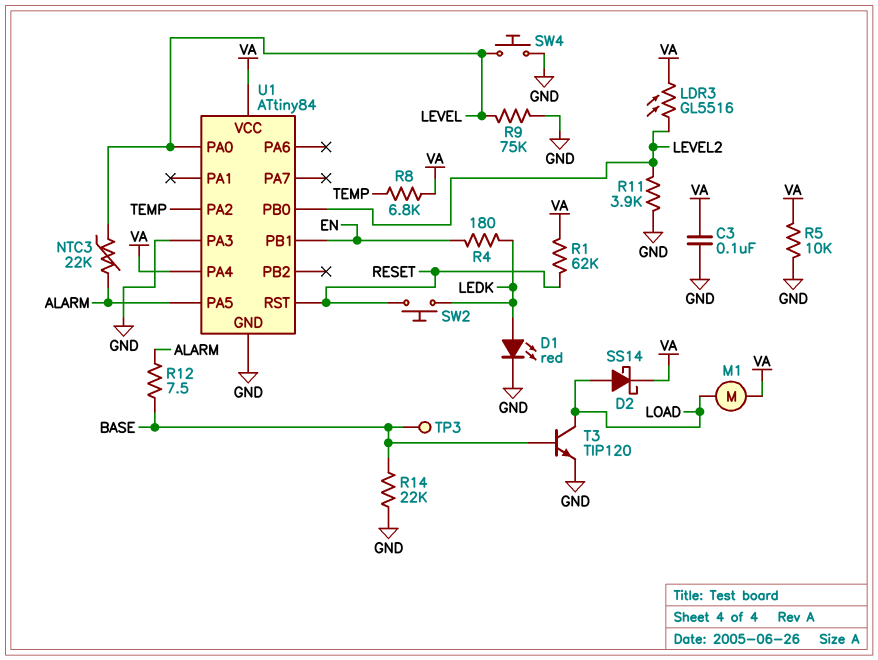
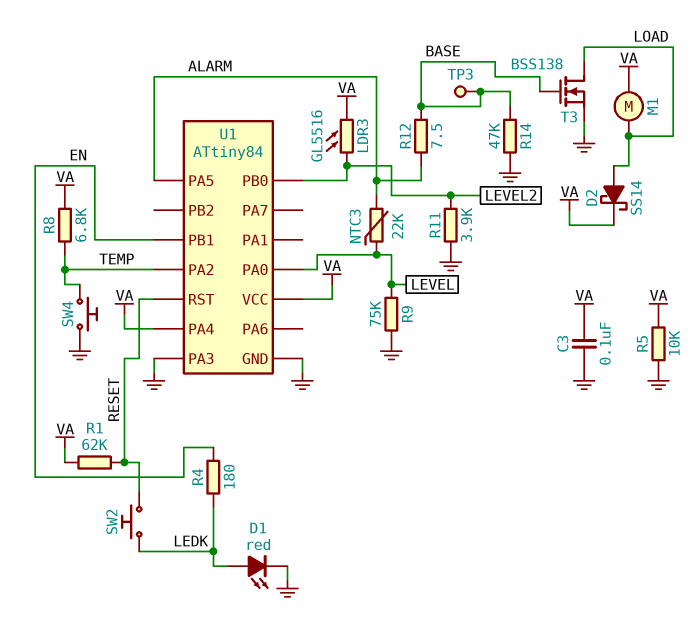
R14: 22k (BASE, GND) -> 47k (BASE, GND)
SW4: button (GND, LEVEL) -> button (GND, TEMP)
T3: NPN TIP120 (B BASE, C LOAD, E GND) -> NMOS BSS138 (G BASE, D LOAD, S GND)

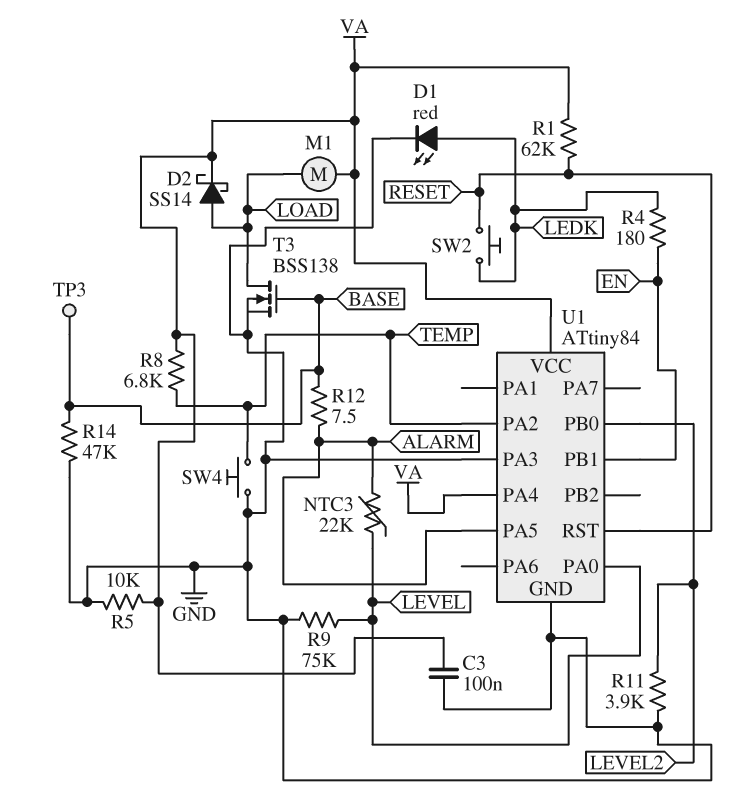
LDR3: GL5516 (LEVEL2, VA) -> none

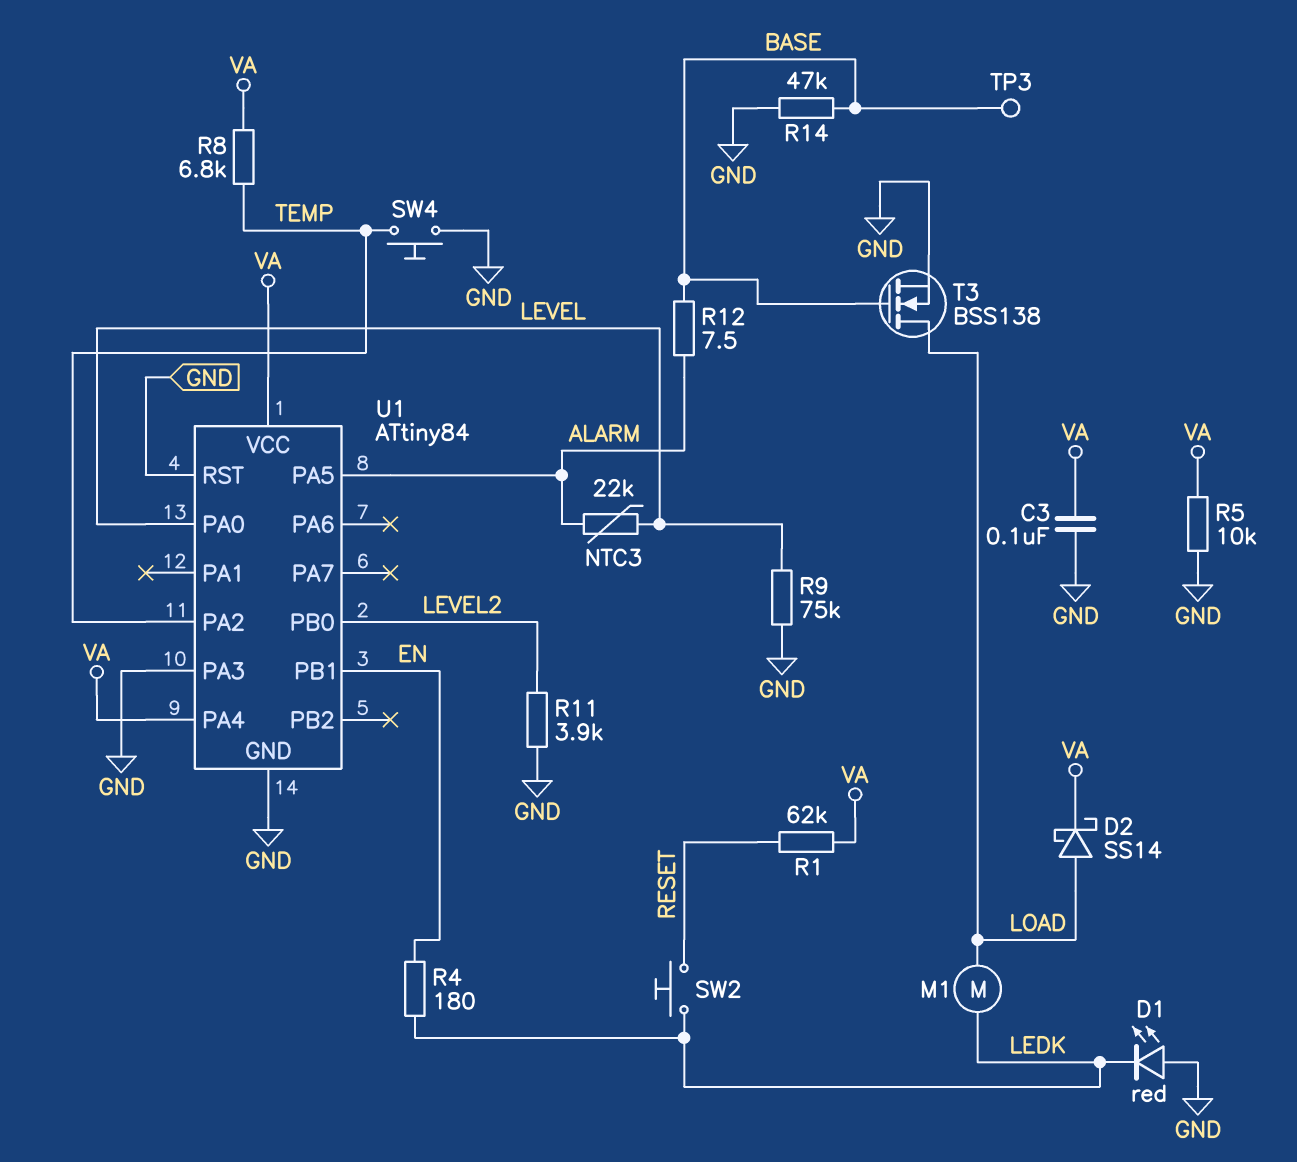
D1: LED red (A LEDK, K GND) -> LED red (A GND, K LEDK)
M1: motor (LOAD, VA) -> motor (LEDK, LOAD)
U1 pin RST: RESET -> GND

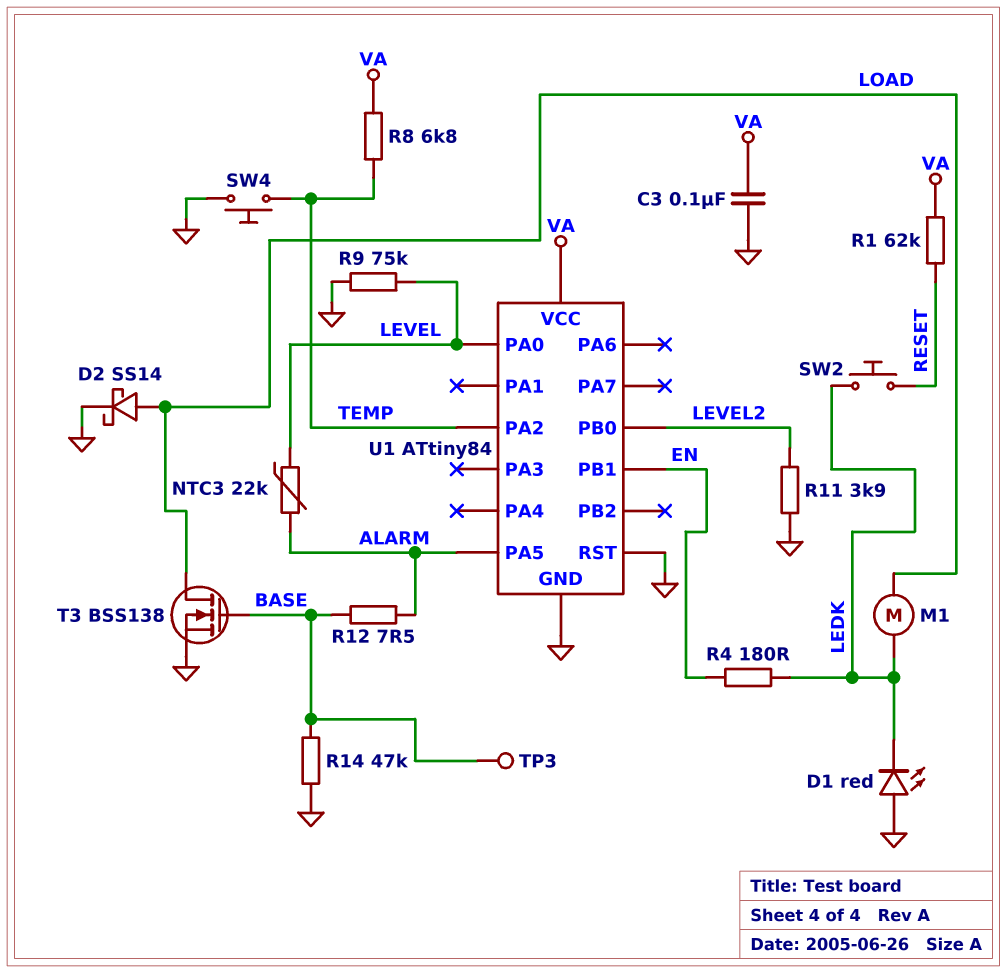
D2: schottky SS14 (A LOAD, K VA) -> schottky SS14 (A LOAD, K GND)
R5: 10k (GND, VA) -> none
U1 pin PA3: GND -> none
U1 pin PA4: VA -> none

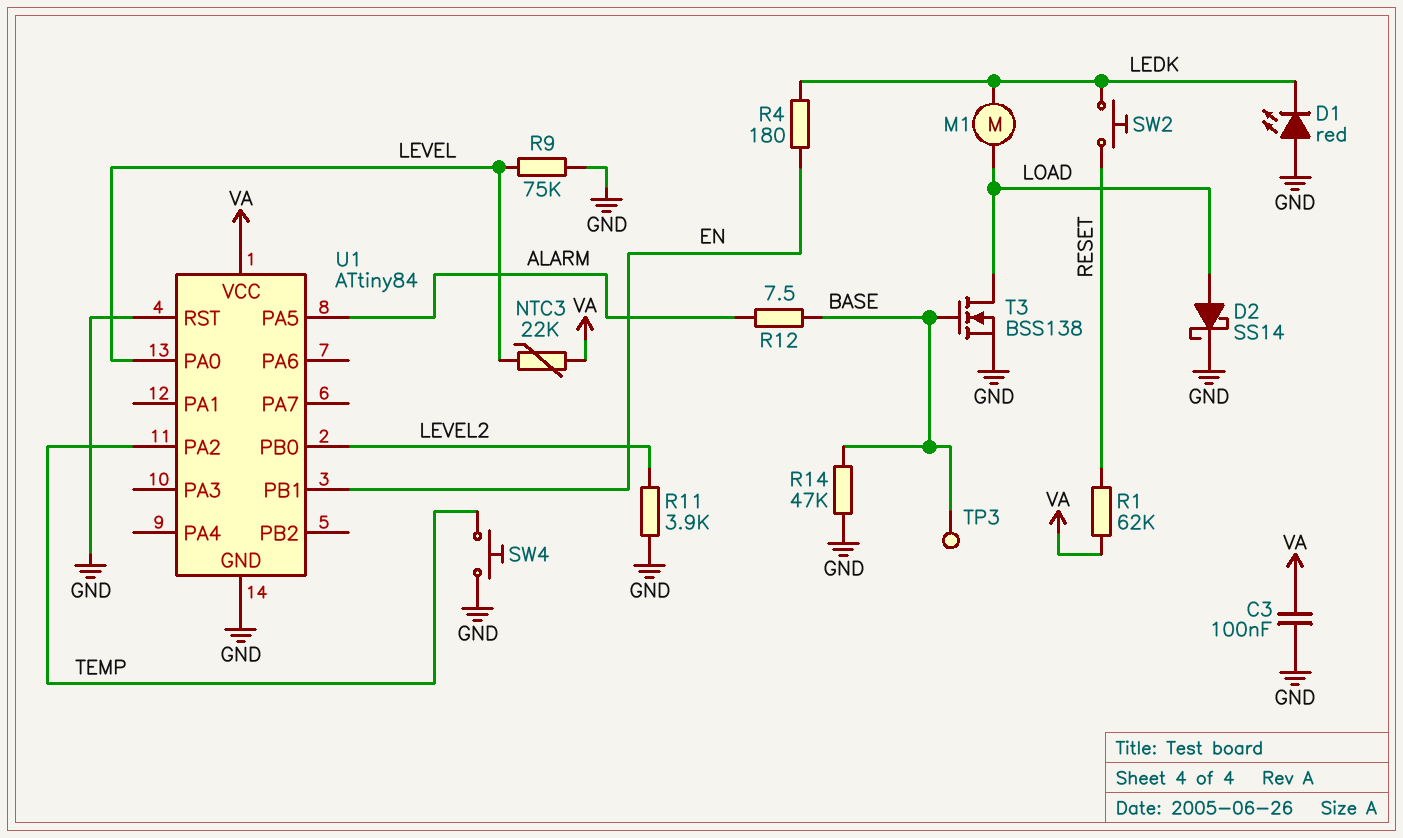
NTC3: 22k (ALARM, LEVEL) -> 22k (LEVEL, VA)
R8: 6.8k (TEMP, VA) -> none

